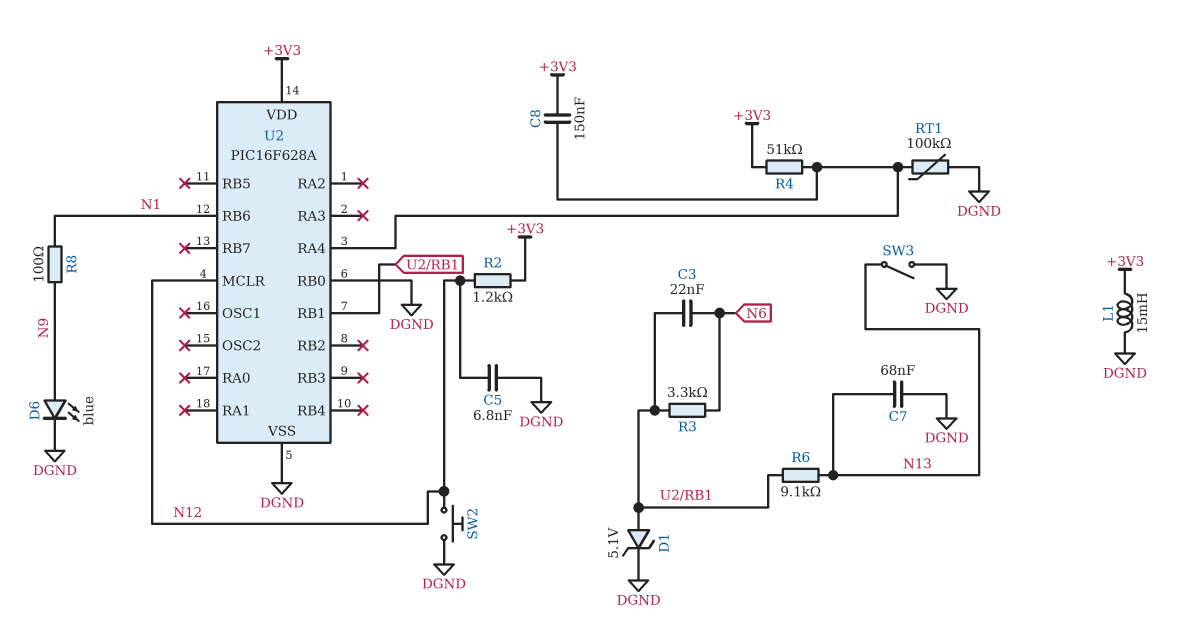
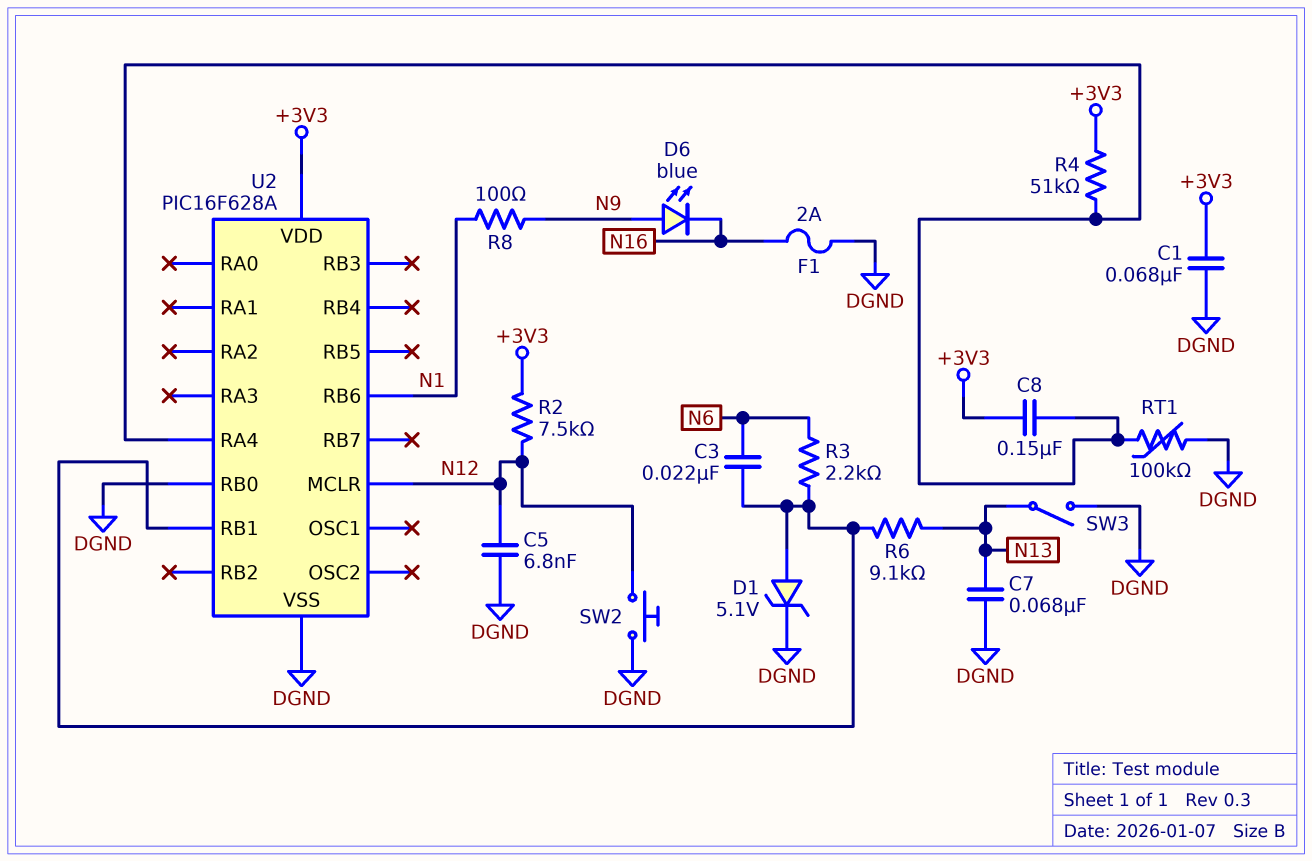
C1: none -> 68nF (+3V3, DGND)
D6: LED blue (A N9, K DGND) -> LED blue (A N9, K N16)
F1: none -> 2A (DGND, N16)
L1: 15mH (+3V3, DGND) -> none
R2: 1.2k (+3V3, N12) -> 7.5k (+3V3, N12)
R3: 3.3k (N6, U2/RB1) -> 2.2k (N6, U2/RB1)

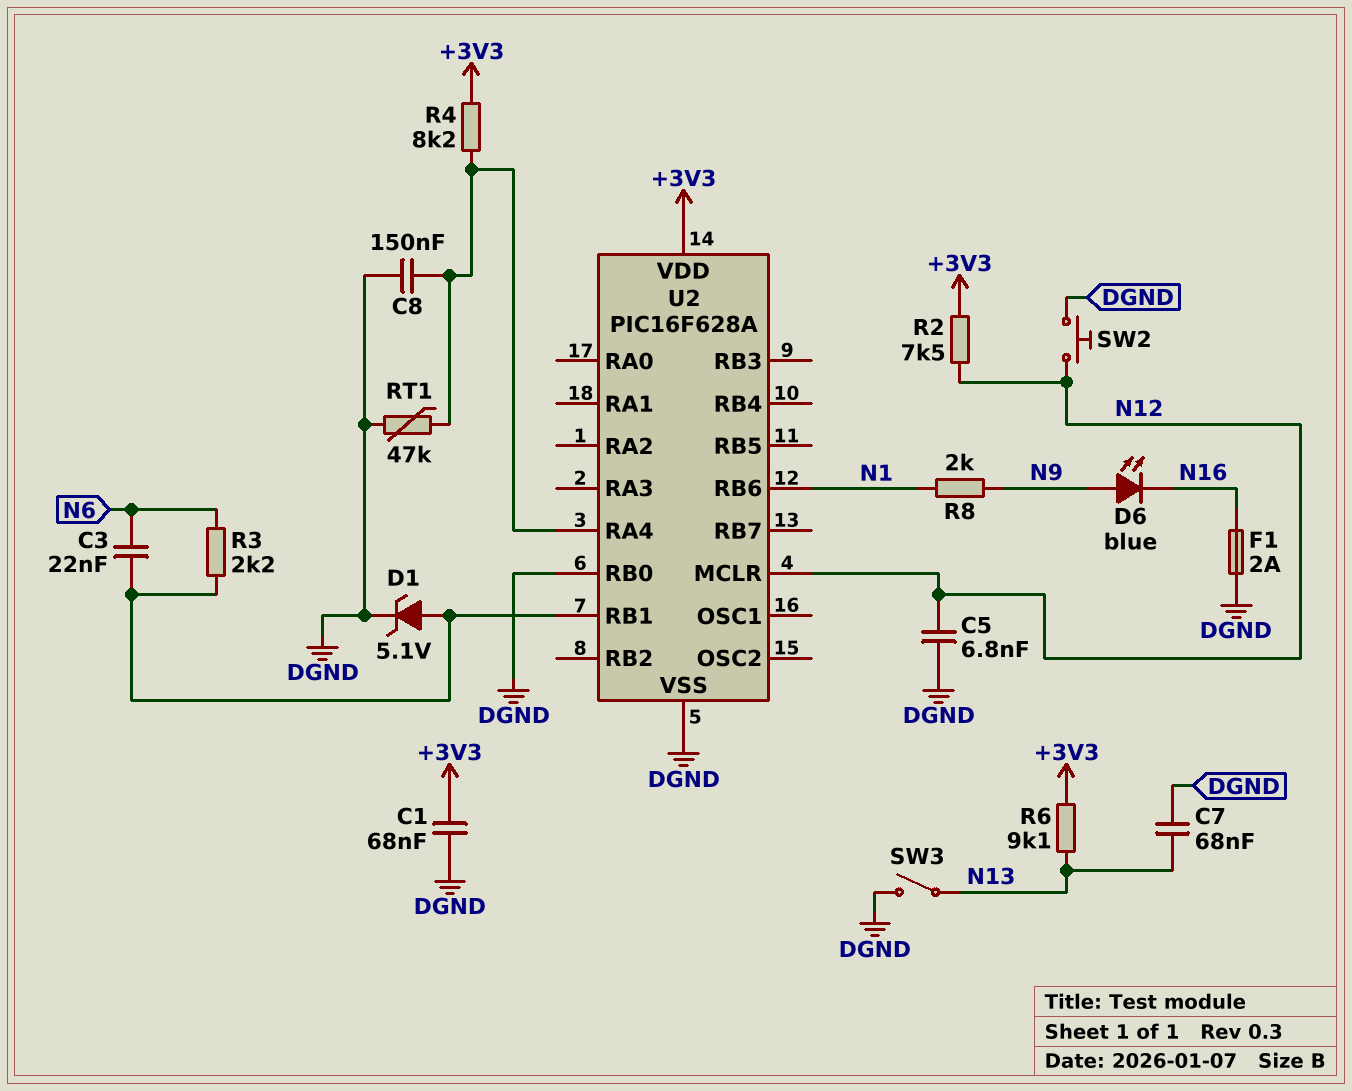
C8: 150nF (+3V3, U2/RA4) -> 150nF (DGND, U2/RA4)
R4: 51k (+3V3, U2/RA4) -> 8.2k (+3V3, U2/RA4)
R6: 9.1k (N13, U2/RB1) -> 9.1k (+3V3, N13)
R8: 100 (N1, N9) -> 2k (N1, N9)
RT1: 100k (DGND, U2/RA4) -> 47k (DGND, U2/RA4)

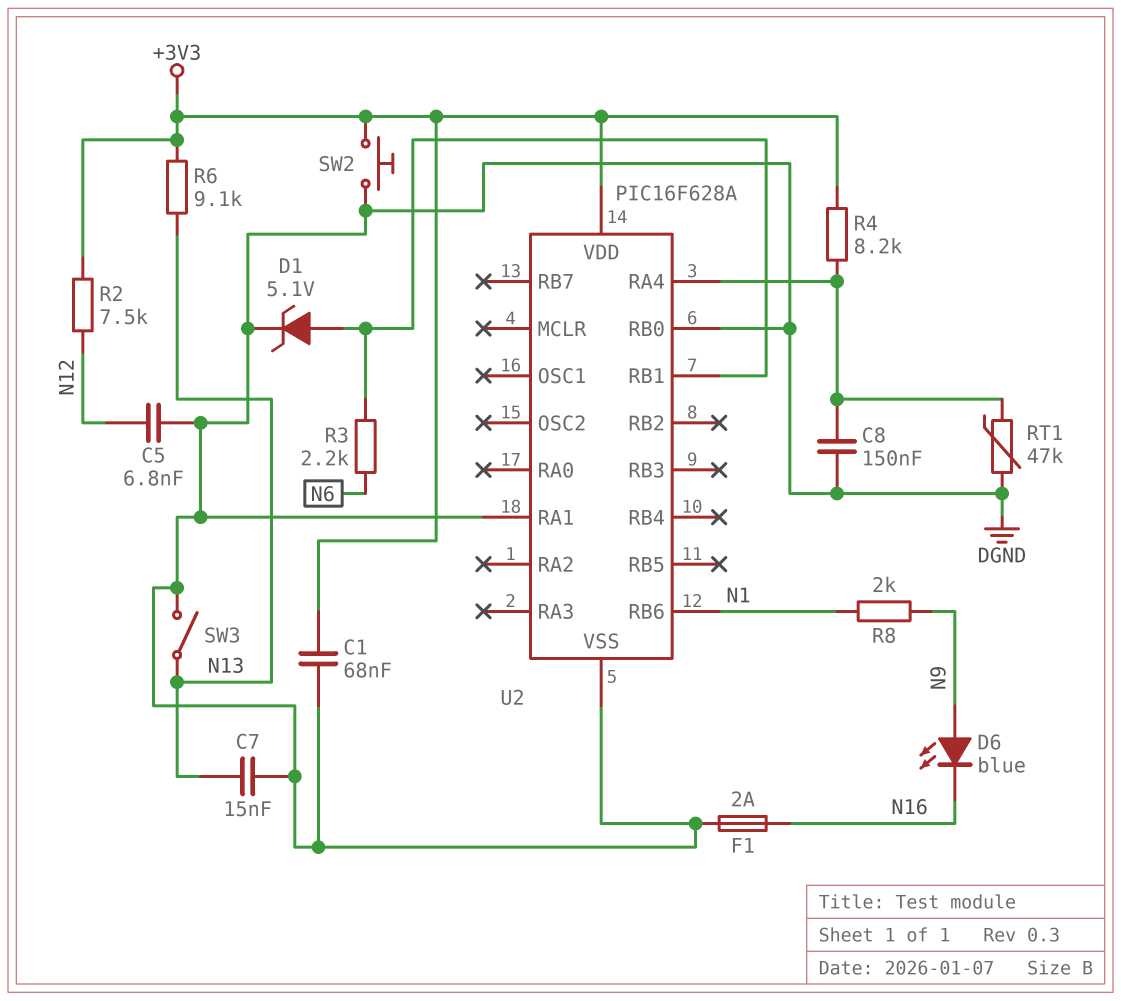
C3: 22nF (N6, U2/RB1) -> none
C7: 68nF (DGND, N13) -> 15nF (DGND, N13)
SW2: button (DGND, N12) -> button (+3V3, DGND)
U2 pin MCLR: N12 -> none
U2 pin RA1: none -> DGND

